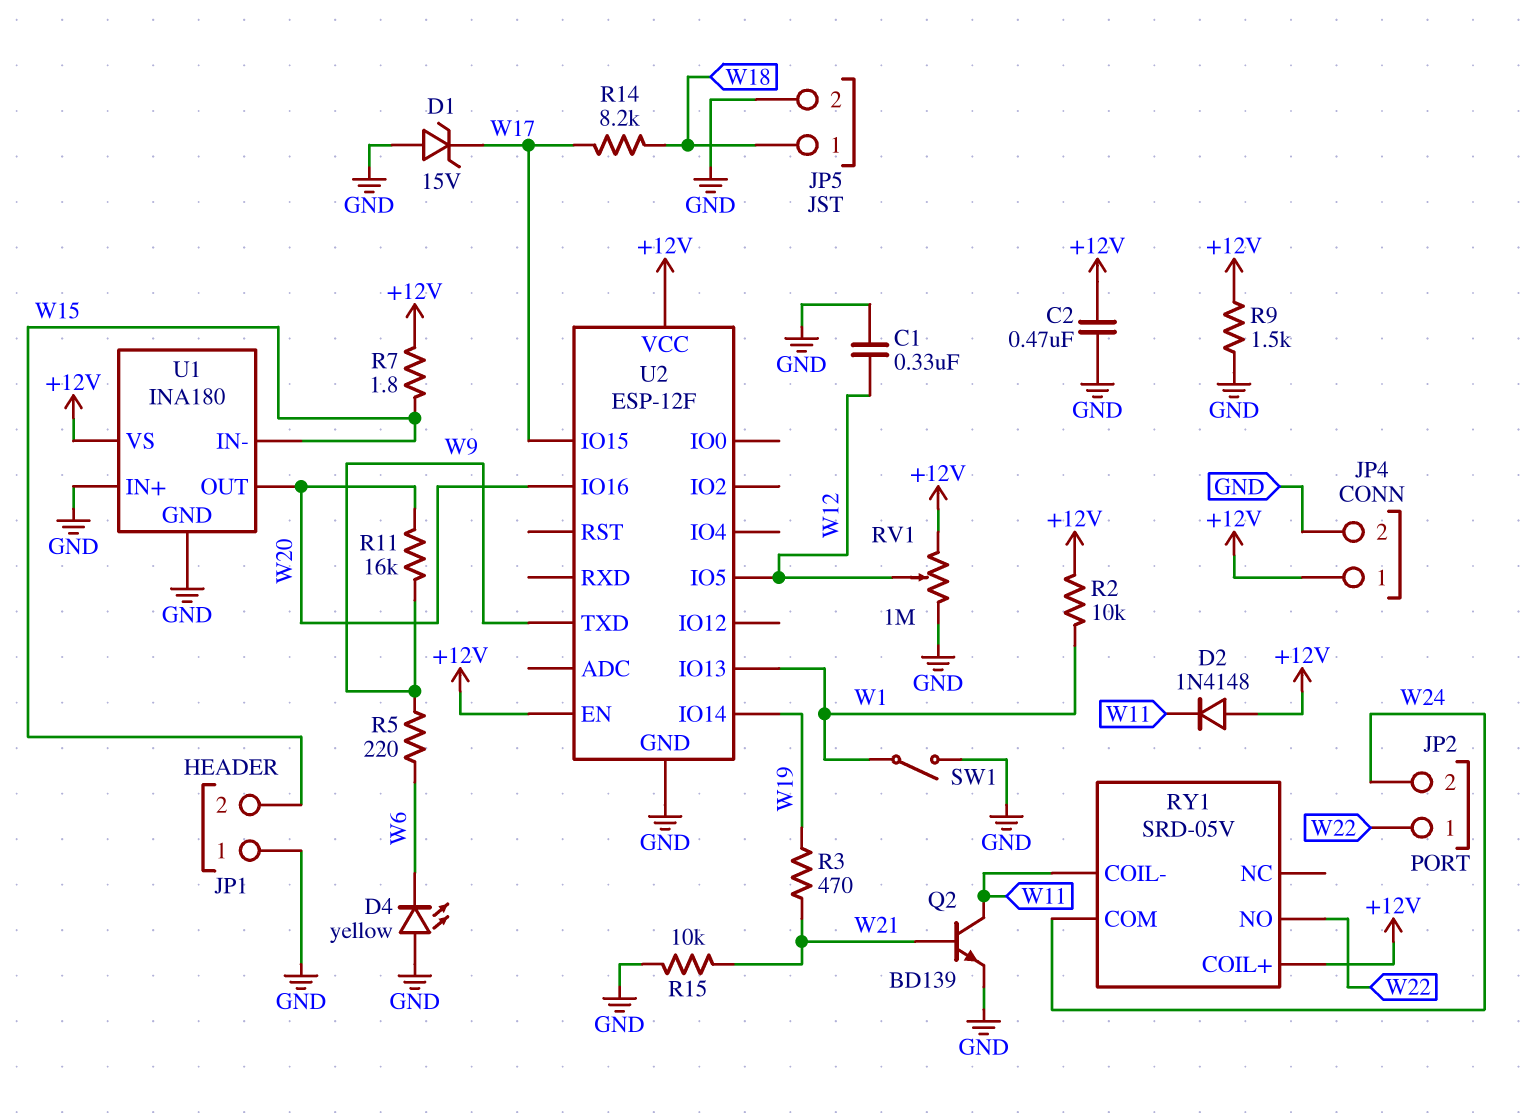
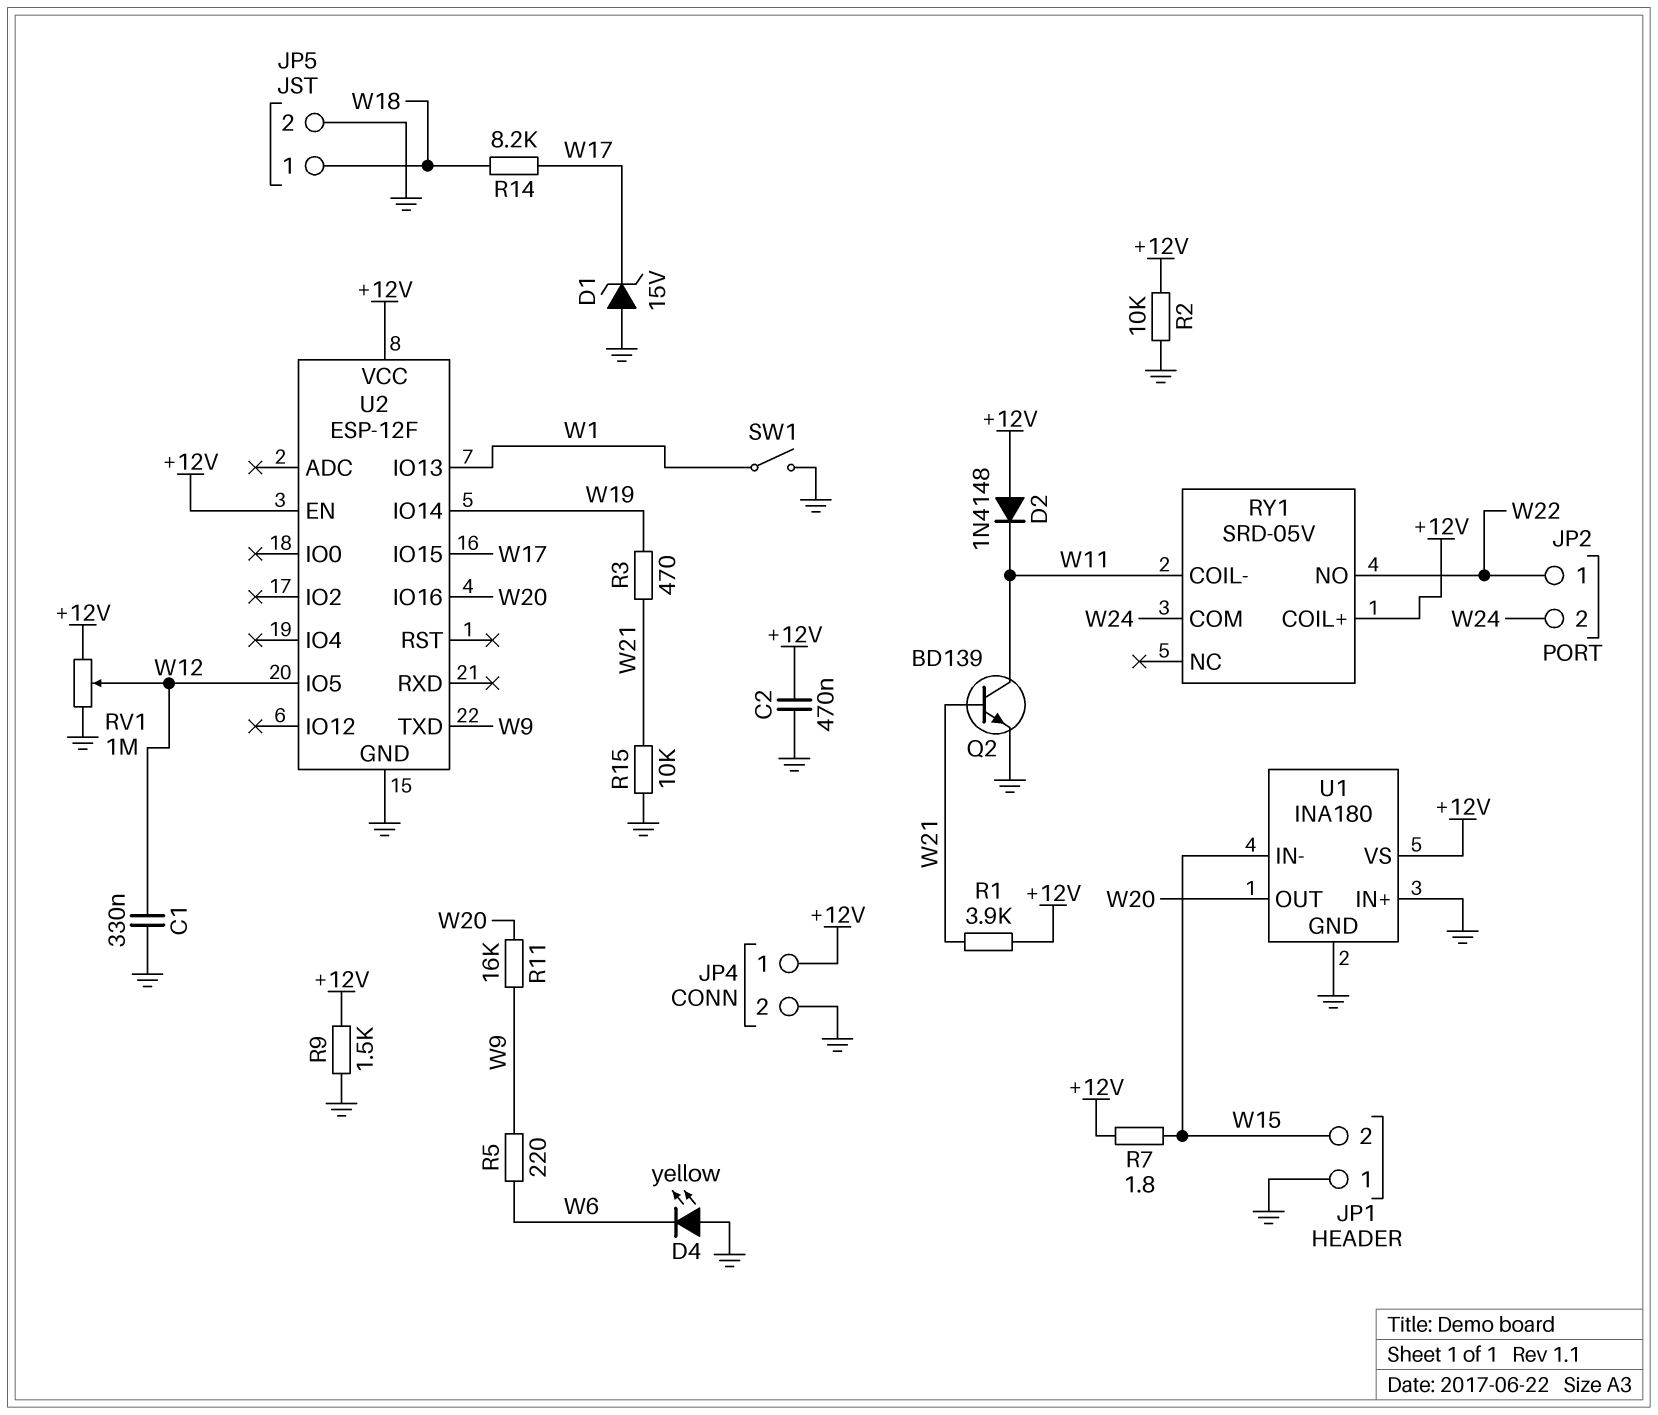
R1: none -> 3.9k (+12V, W21)
R2: 10k (+12V, W1) -> 10k (+12V, GND)

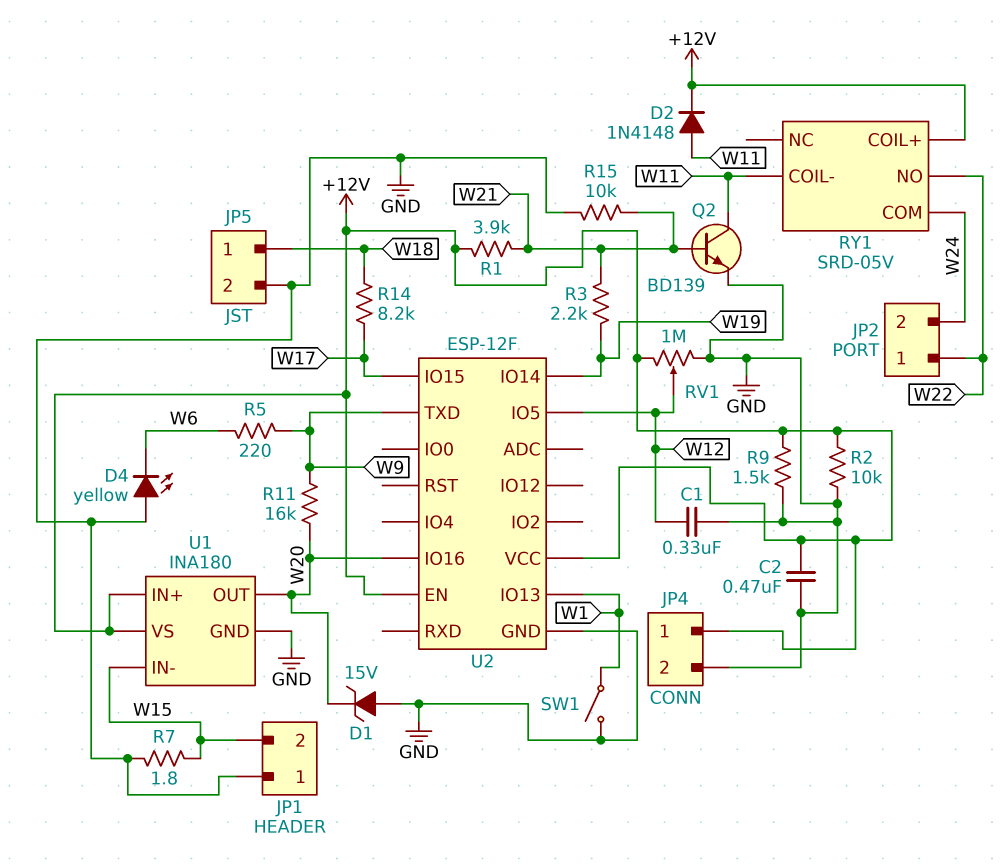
D1: zener 15V (A GND, K W17) -> zener 15V (A GND, K W20)
D2: diode 1N4148 (A +12V, K W11) -> diode 1N4148 (A W11, K +12V)
R3: 470 (W19, W21) -> 2.2k (W19, W21)
R7: 1.8 (+12V, W15) -> 1.8 (GND, W15)
U1 pin IN+: GND -> +12V

